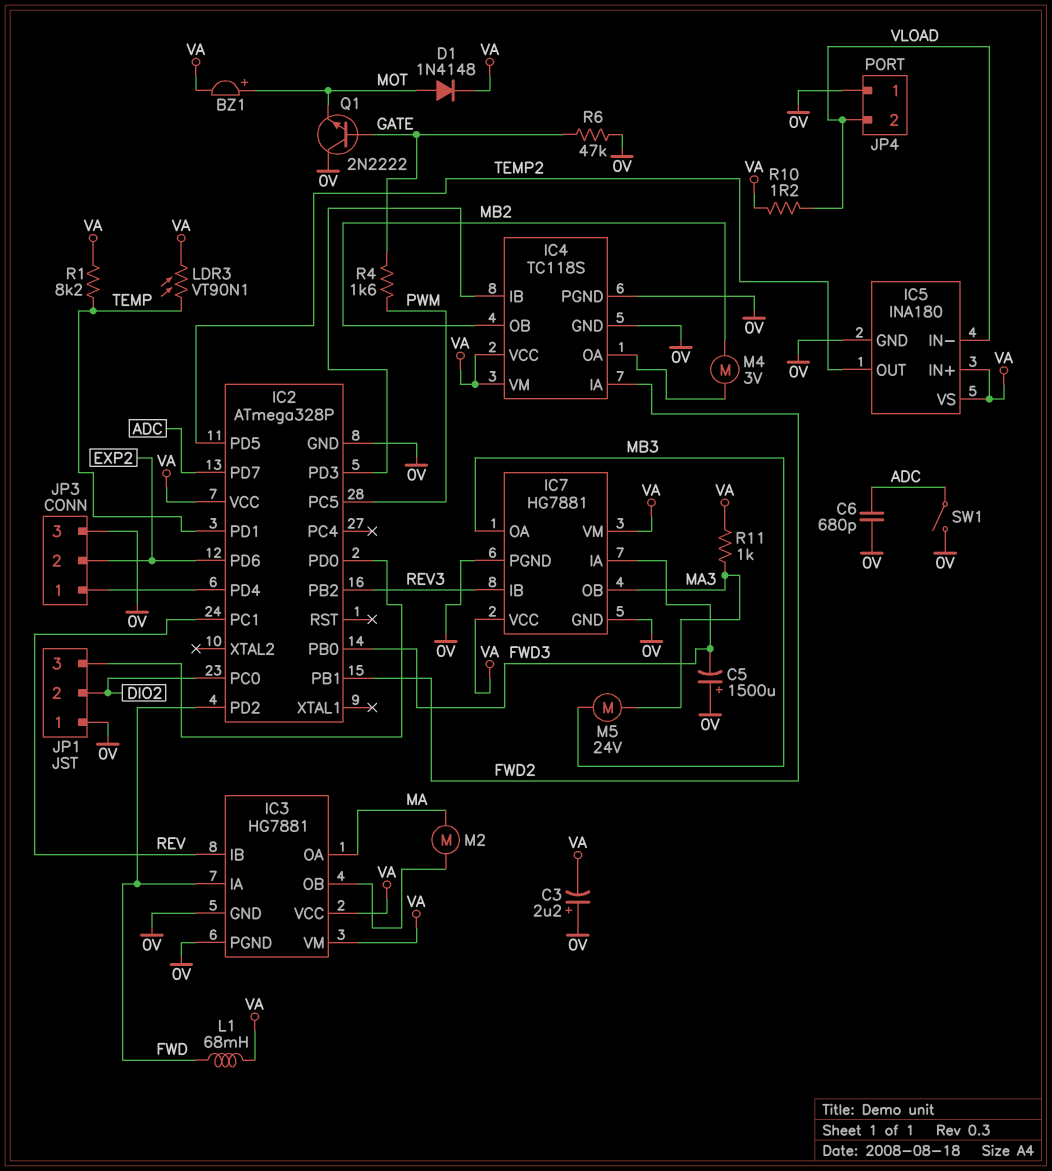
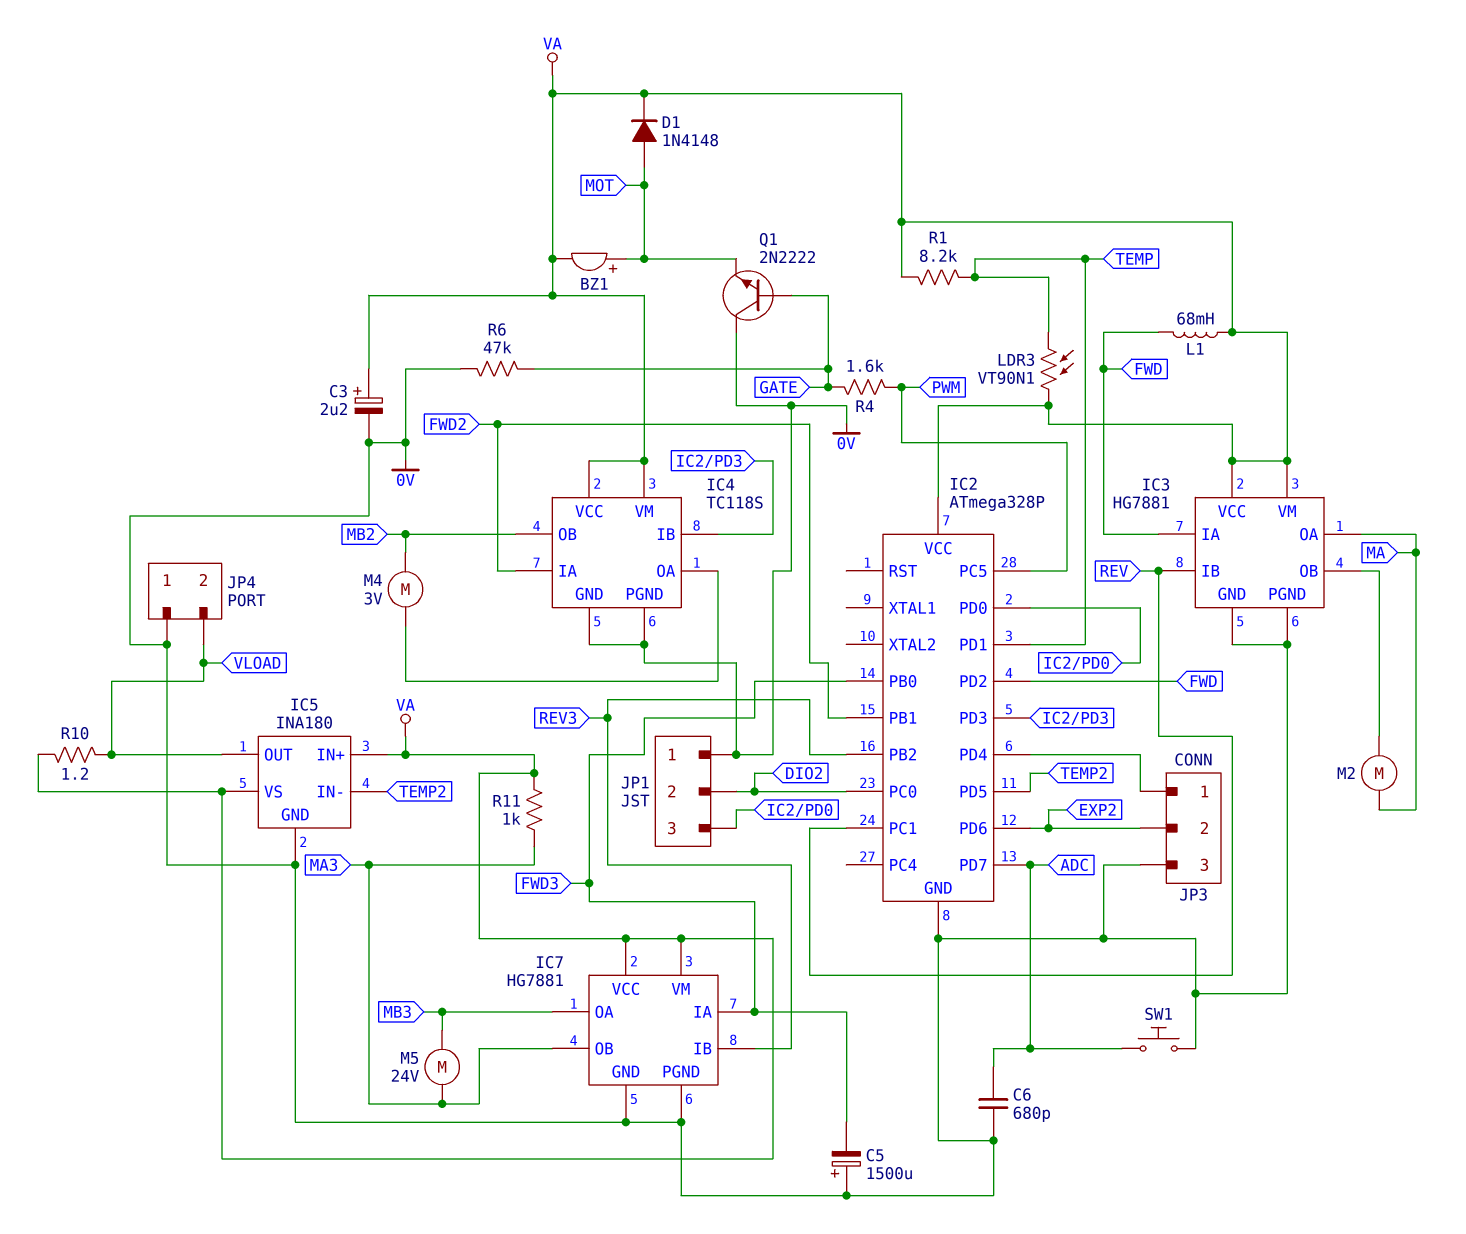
C3: 2.2uF (plus 0V, minus VA) -> 2.2uF (plus VA, minus 0V)
IC5 pin IN-: VLOAD -> TEMP2
IC5 pin OUT: TEMP2 -> VLOAD
SW1: switch (0V, ADC) -> button (0V, ADC)

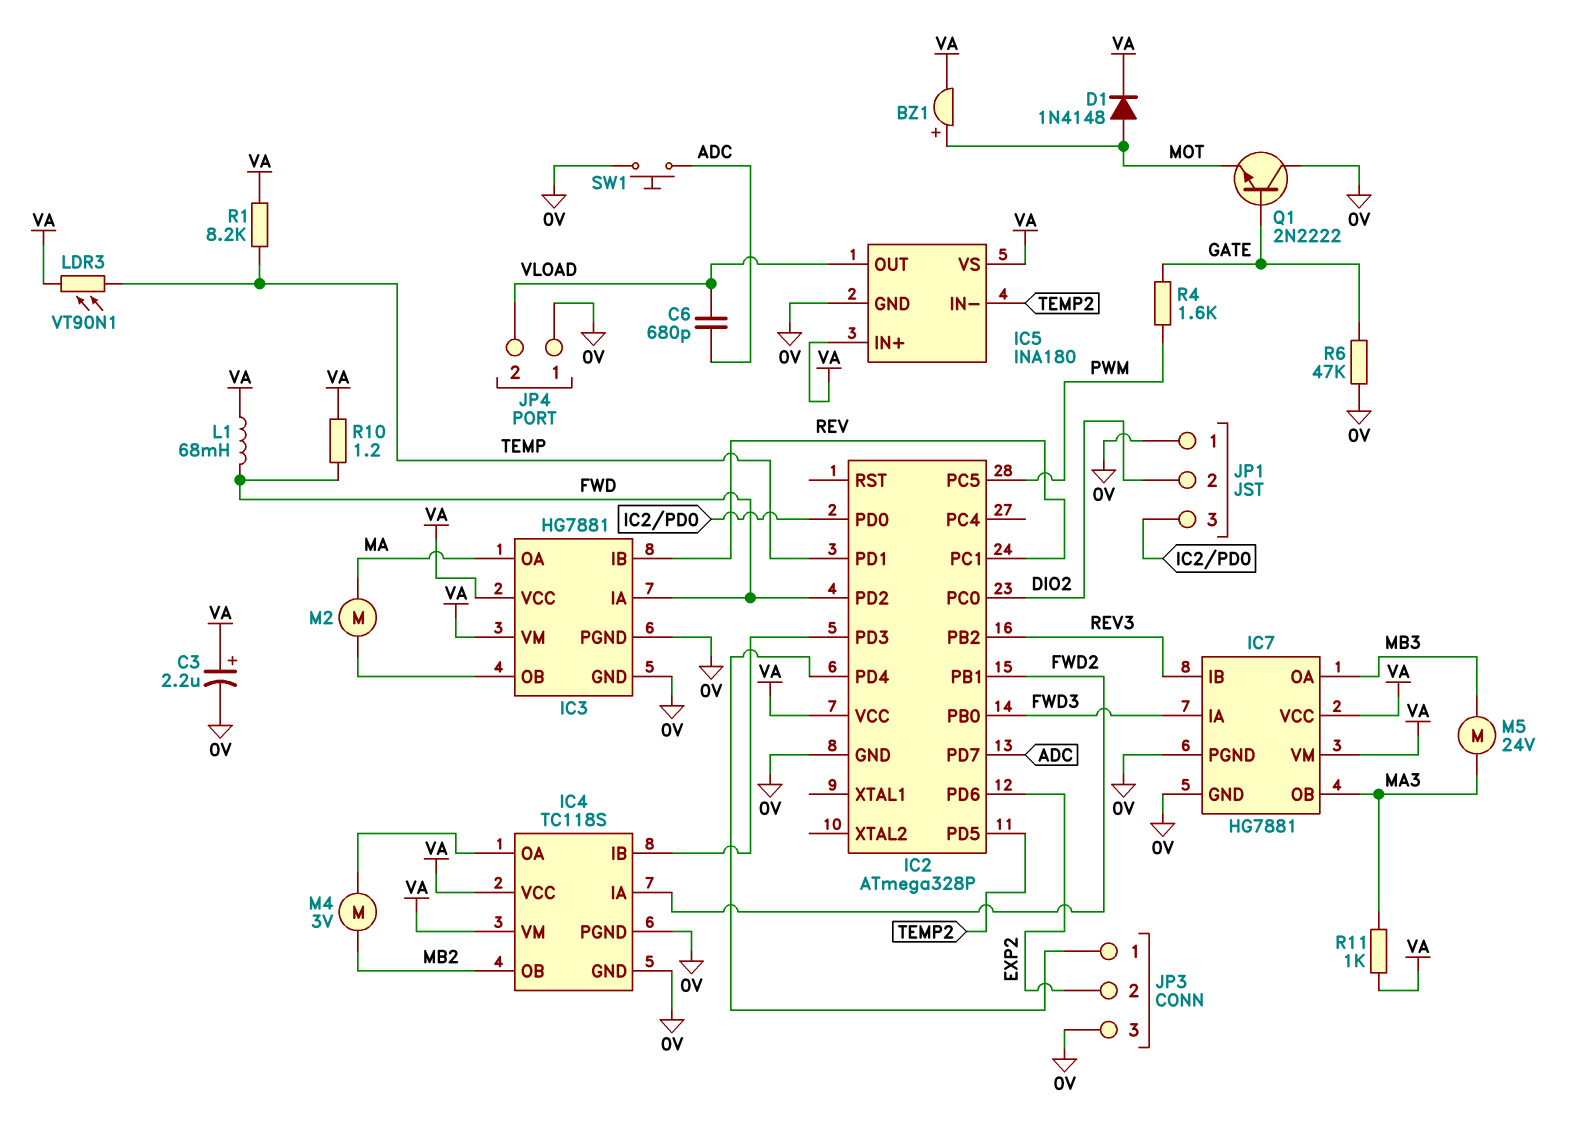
C5: 1500uF (plus 0V, minus FWD3) -> none
C6: 680pF (0V, ADC) -> 680pF (ADC, VLOAD)
R10: 1.2 (VA, VLOAD) -> 1.2 (FWD, VA)

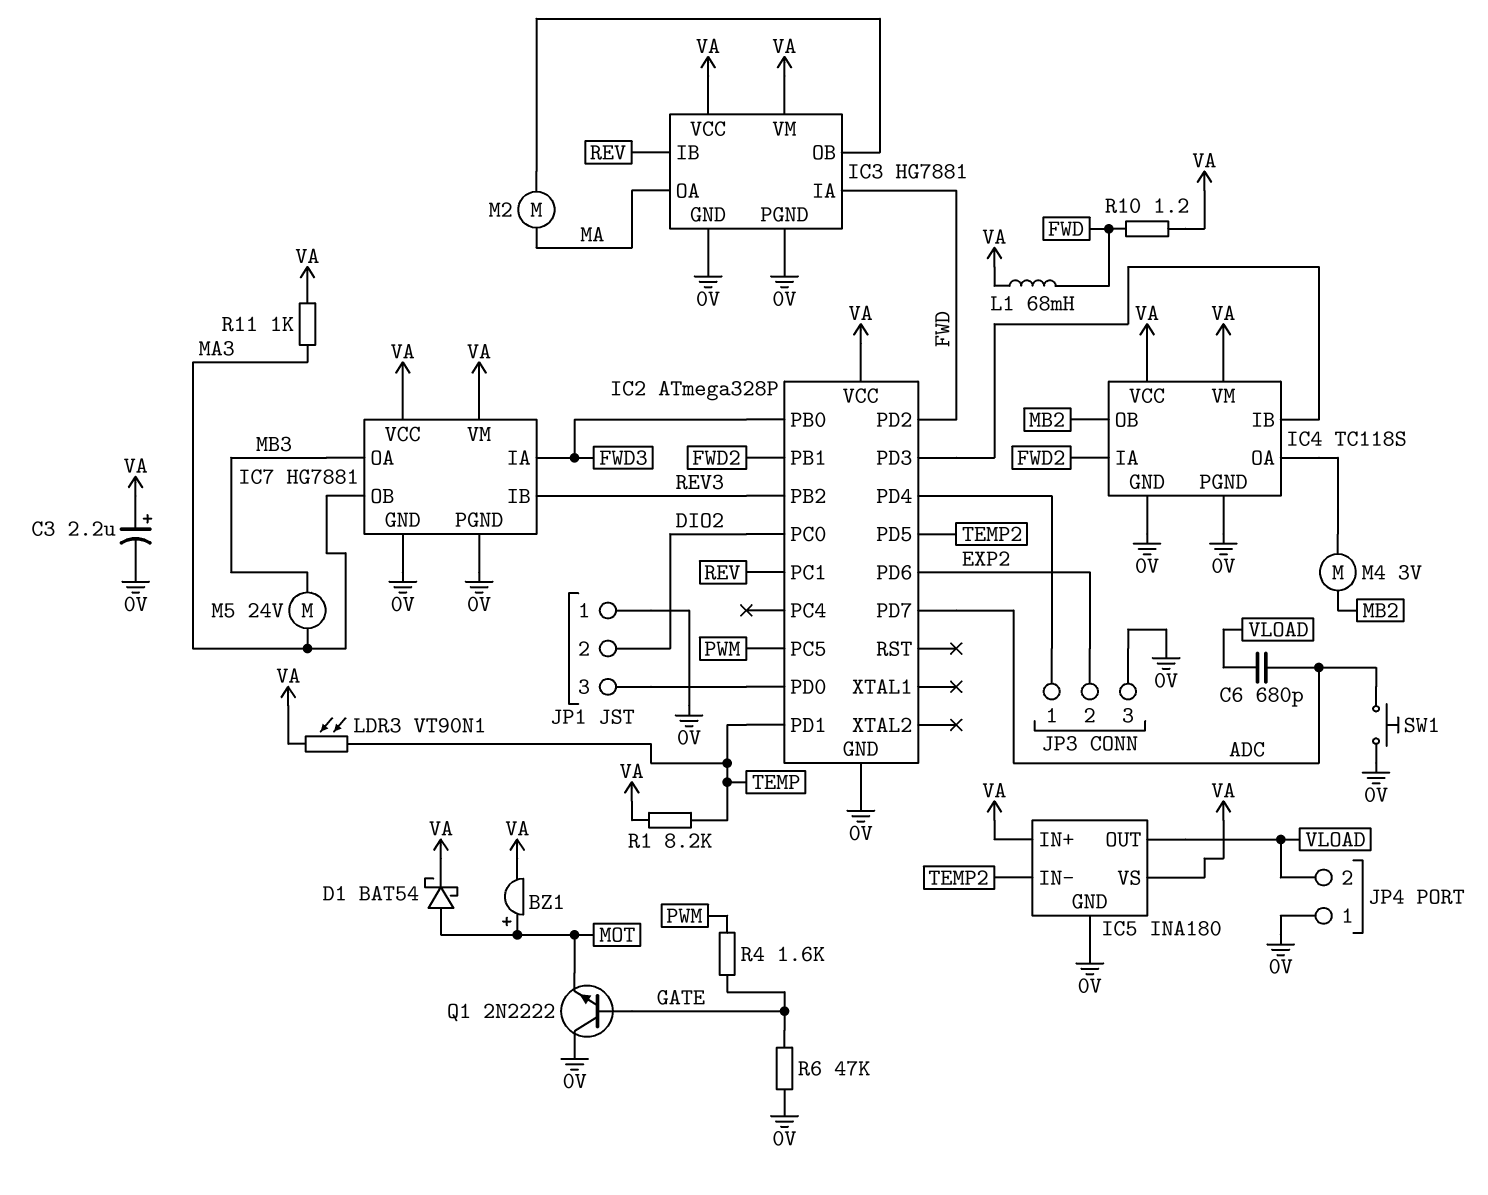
D1: diode 1N4148 (A MOT, K VA) -> schottky BAT54 (A MOT, K VA)

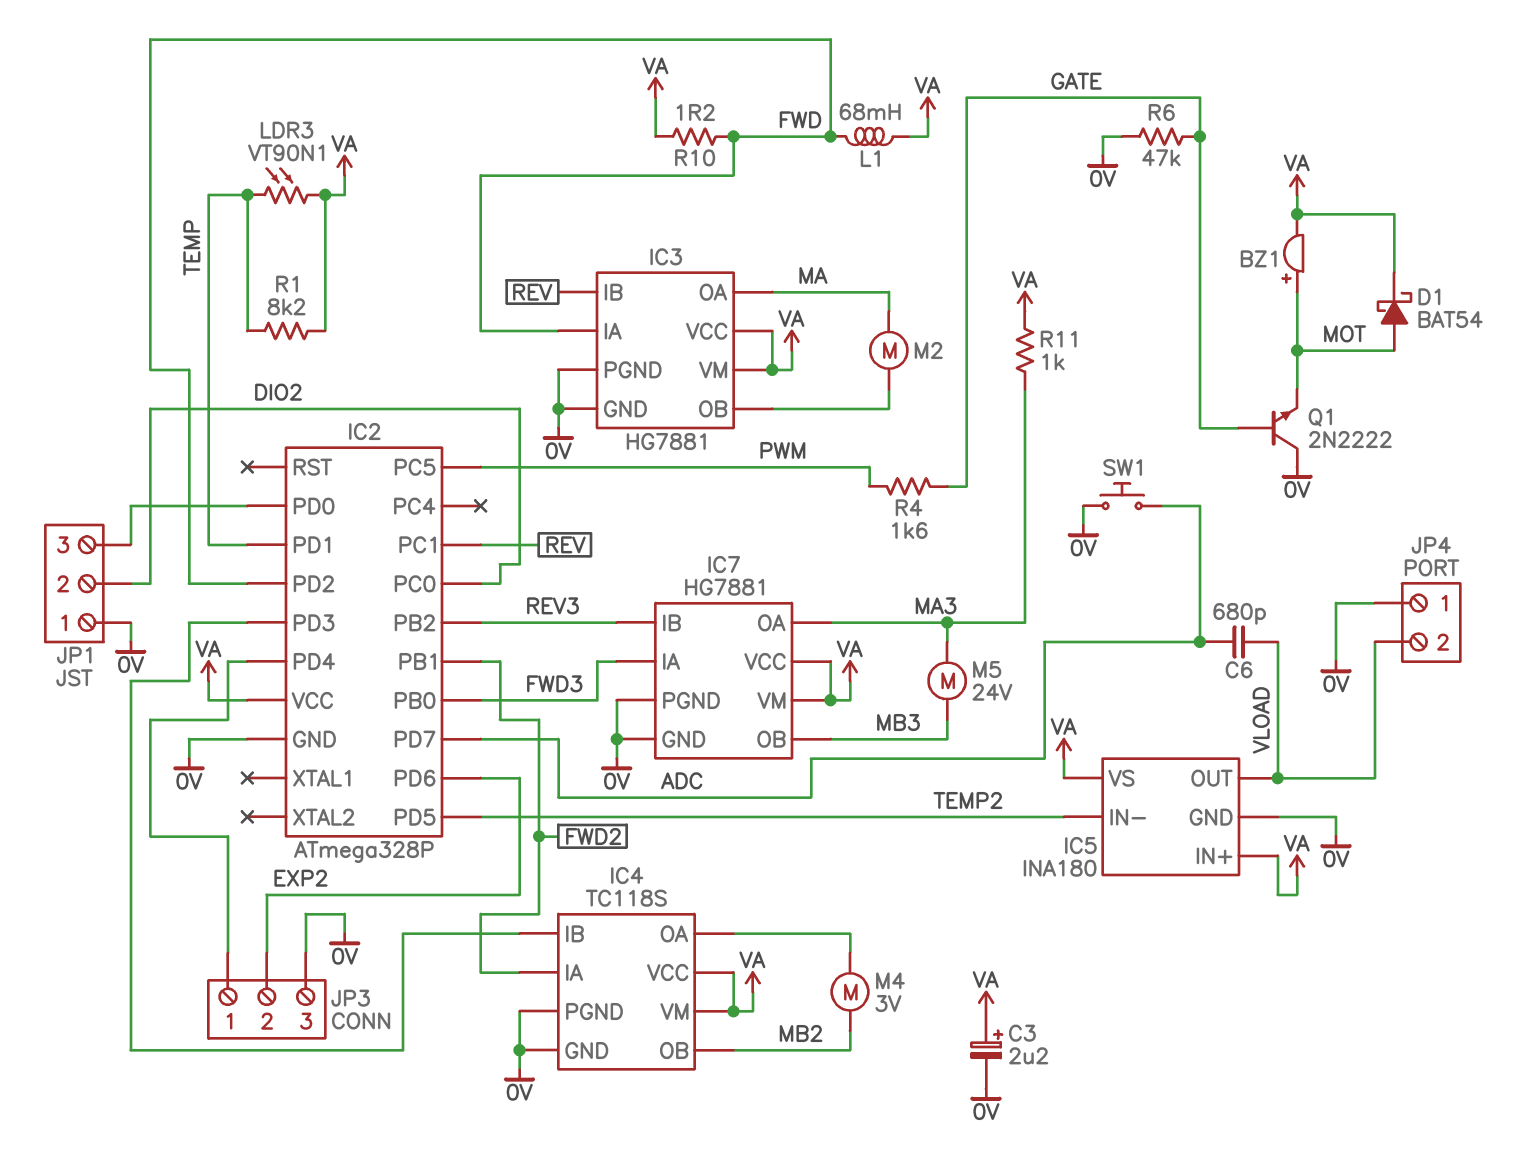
IC7 pin OA: MB3 -> MA3
IC7 pin OB: MA3 -> MB3

